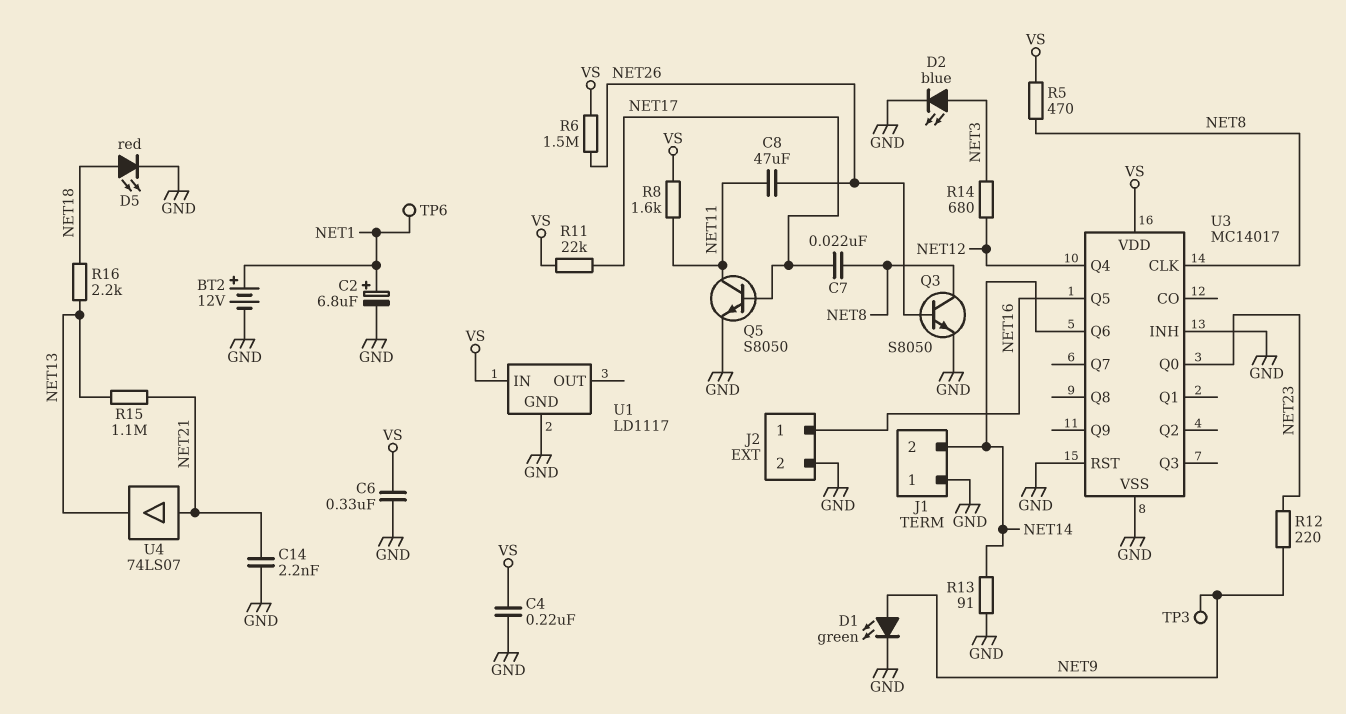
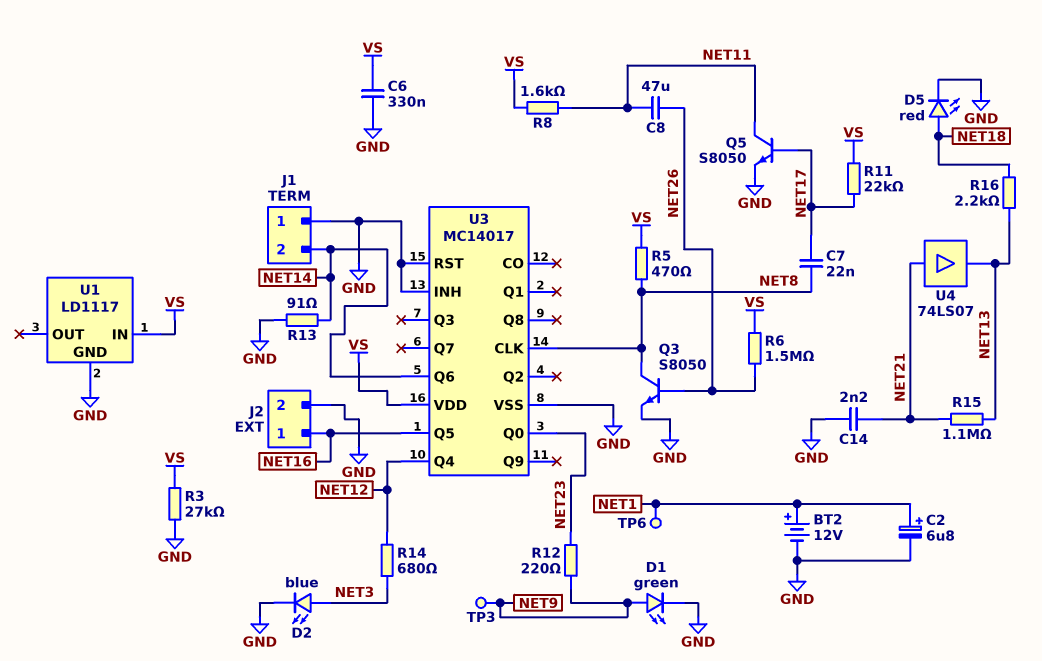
C4: 220nF (GND, VS) -> none
R3: none -> 27k (GND, VS)

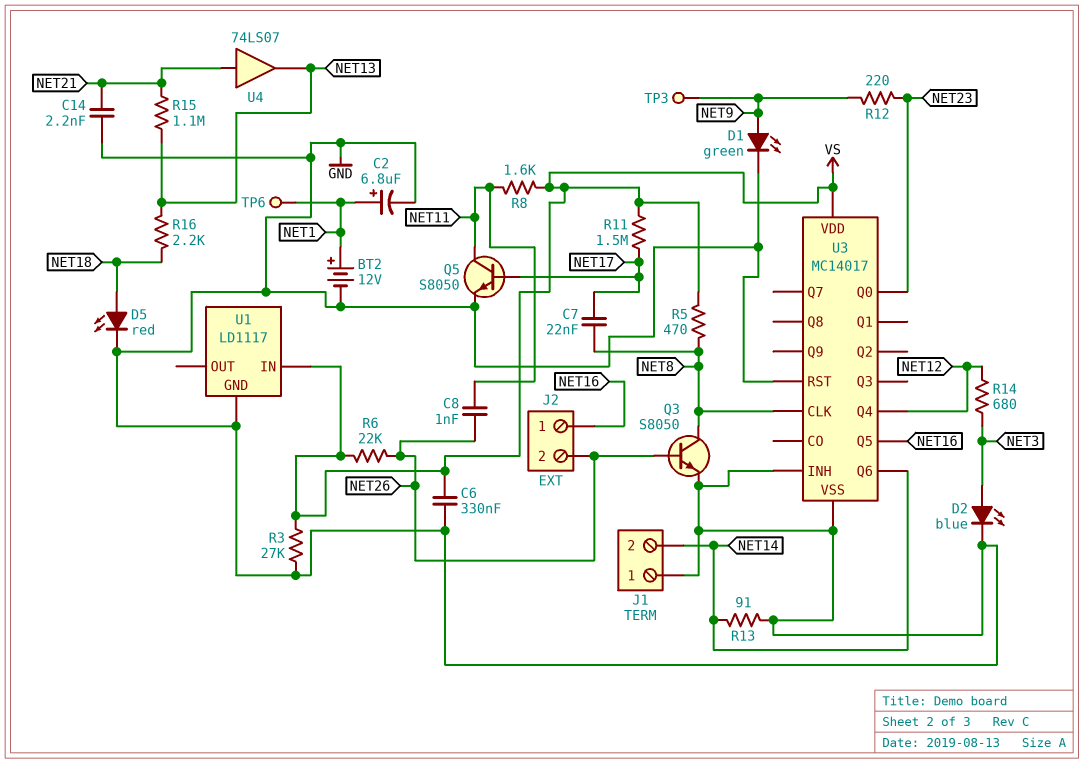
C8: 47uF (NET11, NET26) -> 1nF (NET11, NET26)
J2 pin 2: GND -> NET26
R6: 1.5M (NET26, VS) -> 22k (NET26, VS)
R11: 22k (NET17, VS) -> 1.5M (NET17, VS)

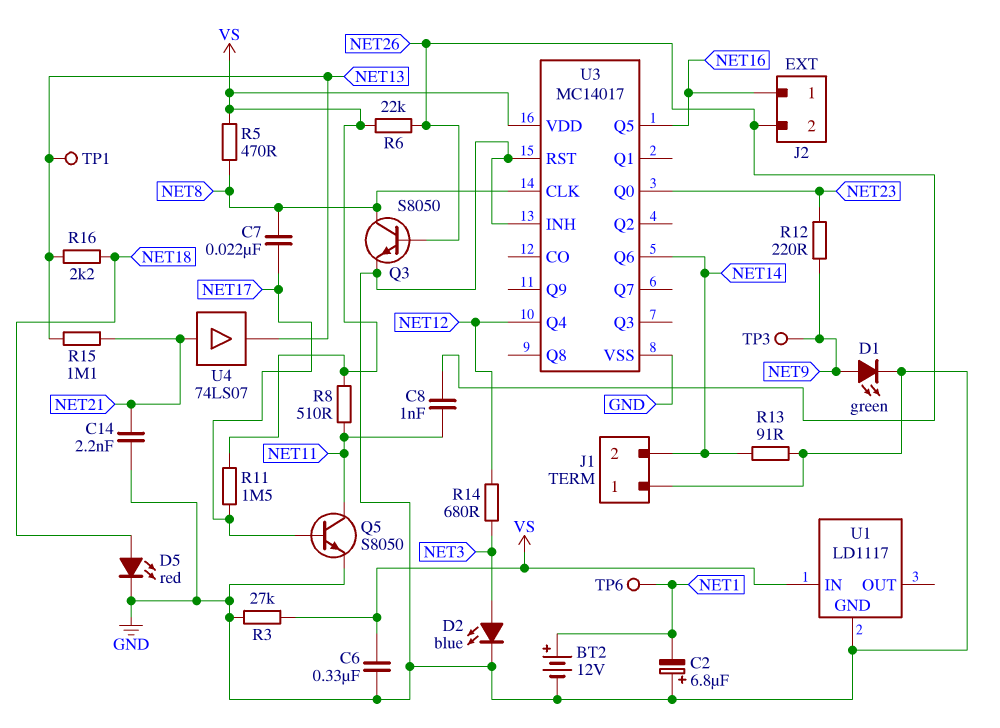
C2: 6.8uF (plus NET1, minus GND) -> 6.8uF (plus GND, minus NET1)
R8: 1.6k (NET11, VS) -> 510 (NET11, VS)
TP1: none -> test point (NET13)

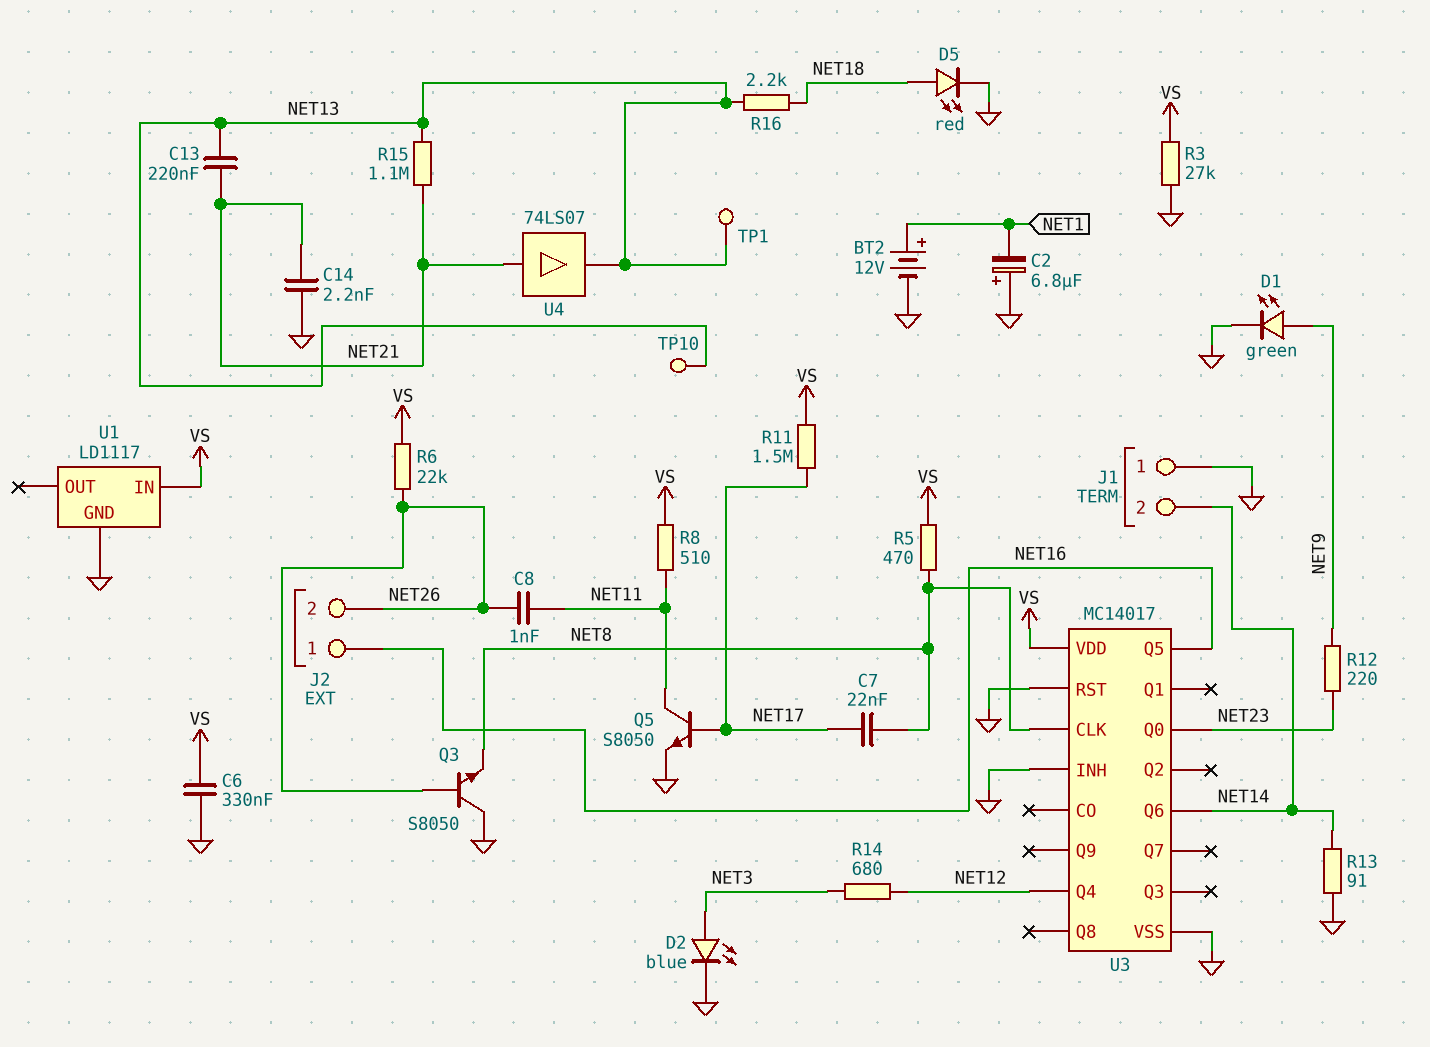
C13: none -> 220nF (NET13, NET21)
Q3: NPN S8050 (B NET26, C NET8, E GND) -> NPN S8050 (B NET26, C GND, E NET8)
TP3: test point (NET9) -> none
TP6: test point (NET1) -> none
TP10: none -> test point (NET13)

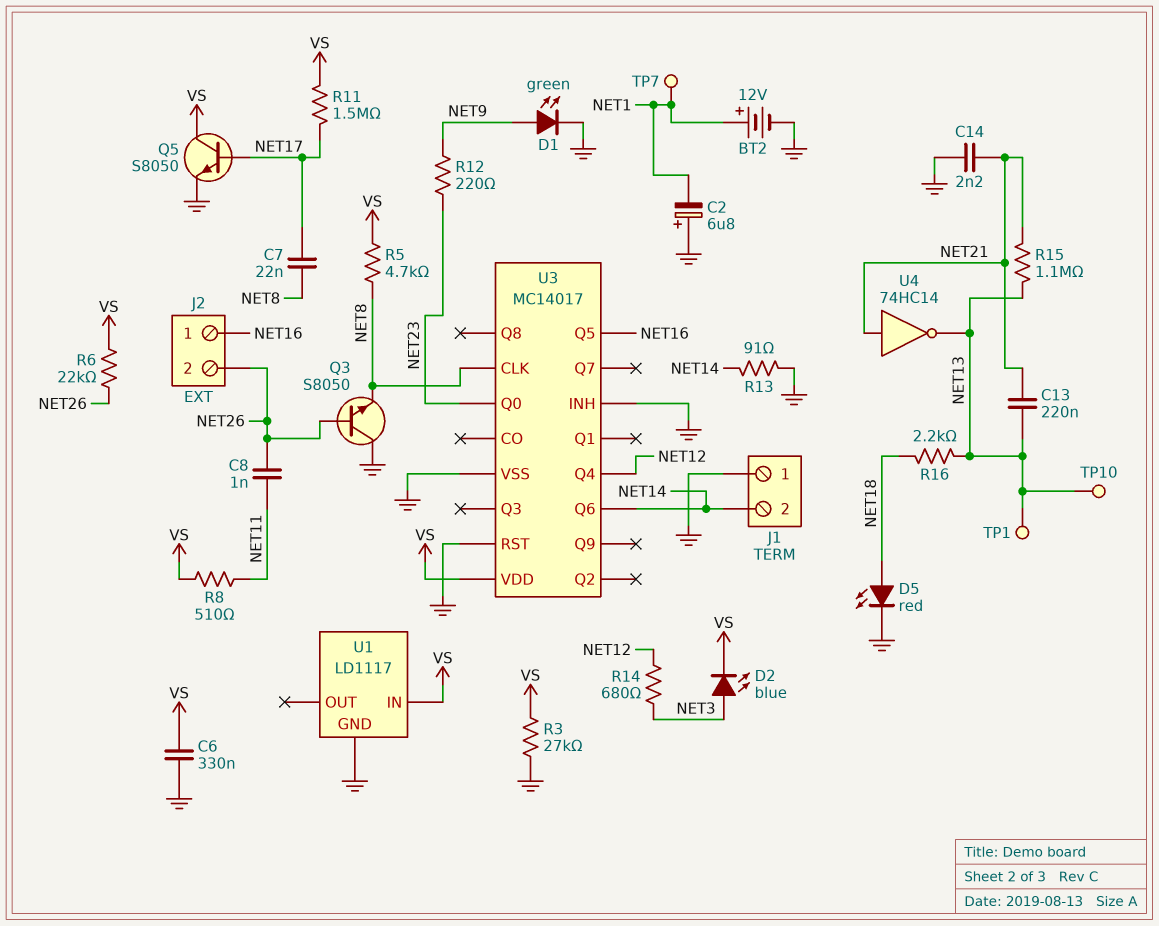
D2: LED blue (A NET3, K GND) -> LED blue (A NET3, K VS)
Q5: NPN S8050 (B NET17, C NET11, E GND) -> NPN S8050 (B NET17, C VS, E GND)
R5: 470 (NET8, VS) -> 4.7k (NET8, VS)
TP7: none -> test point (NET1)
U4: buffer 74LS07 (in NET21, out NET13) -> NOT 74HC14 (in NET21, out NET13)

